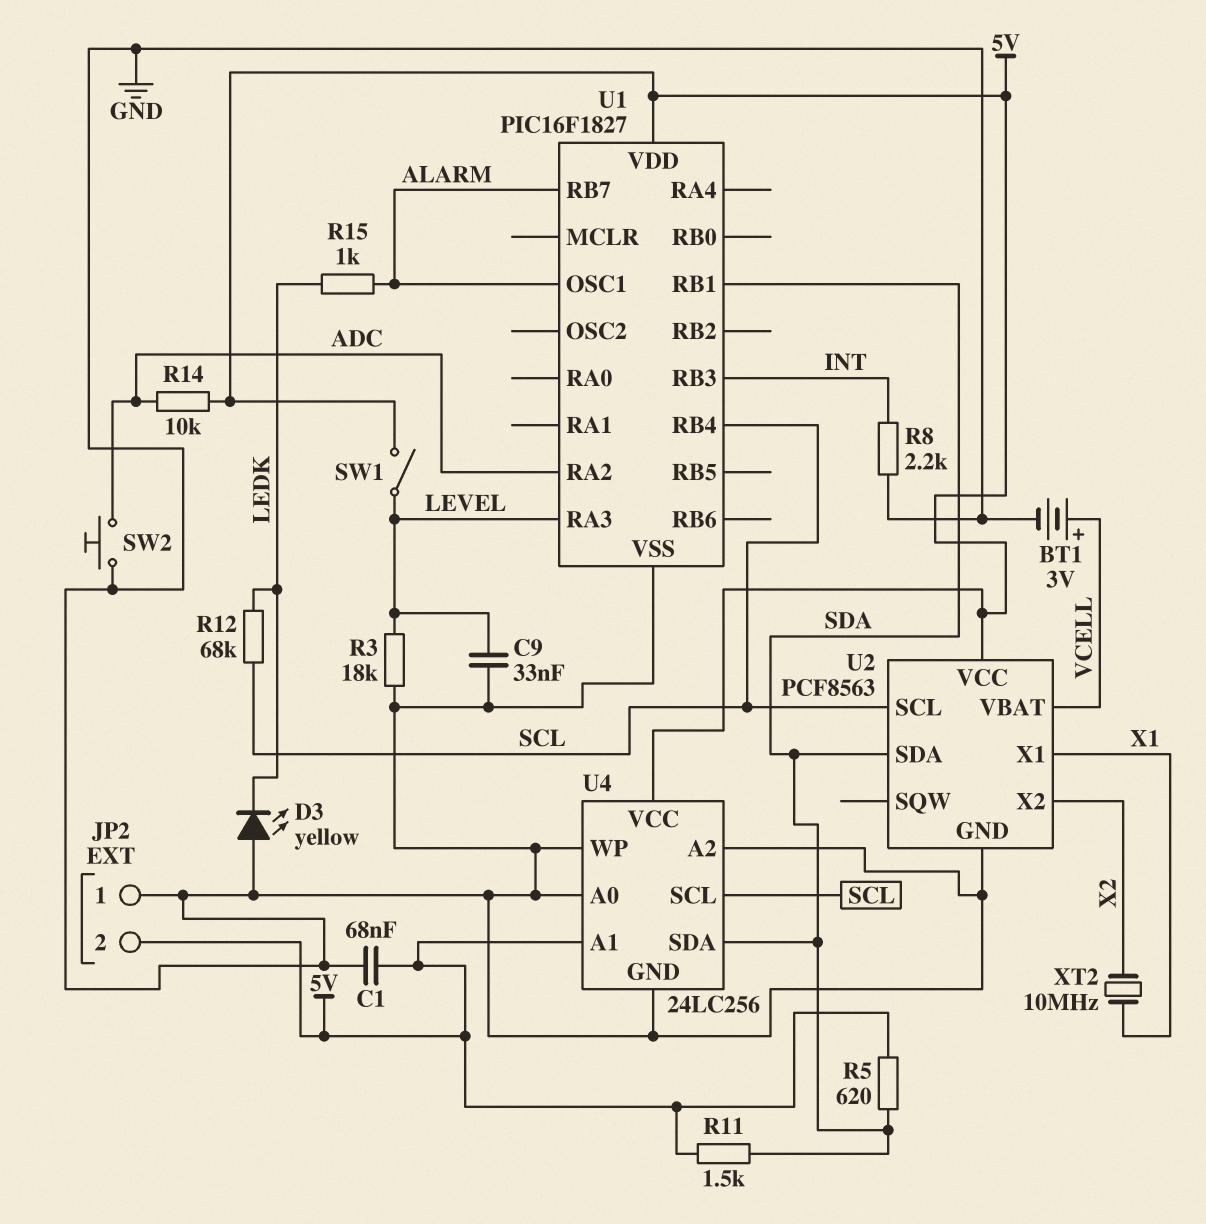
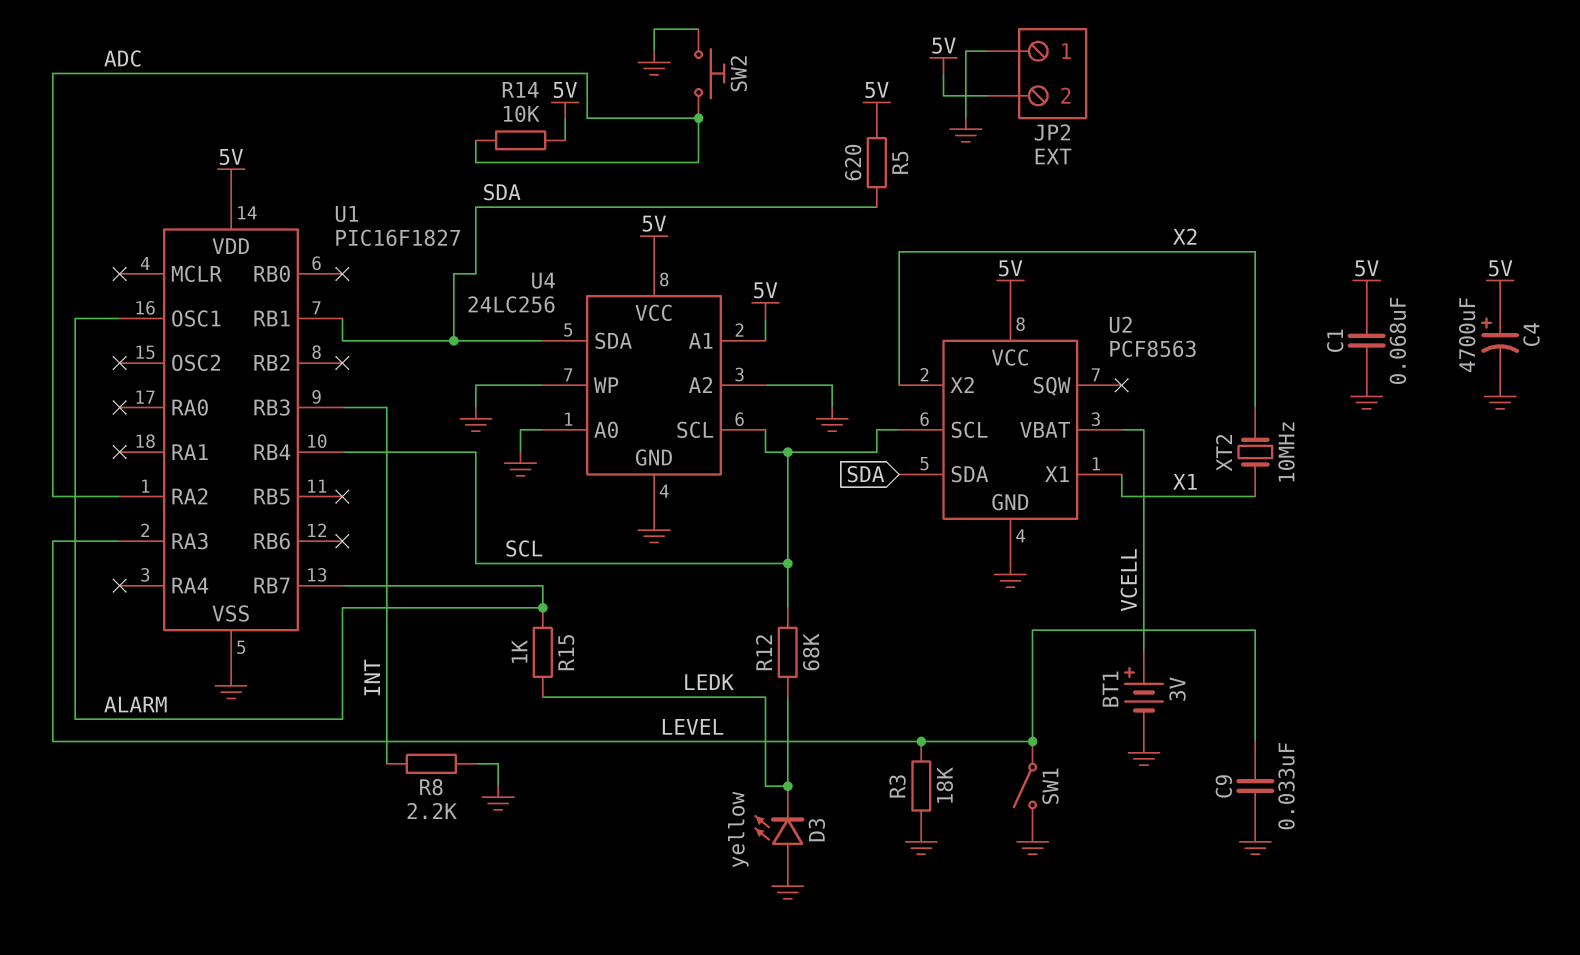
C4: none -> 4700uF (plus 5V, minus GND)
R11: 1.5k (5V, SDA) -> none
SW1: switch (5V, LEVEL) -> switch (GND, LEVEL)

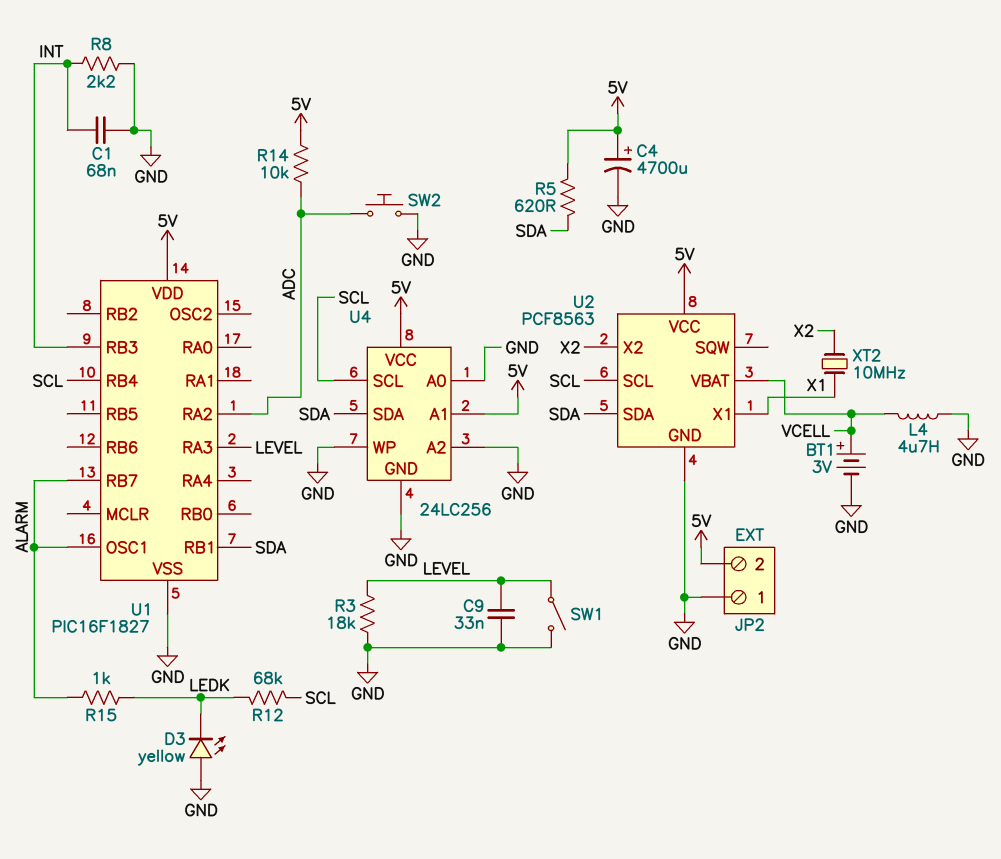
C1: 68nF (5V, GND) -> 68nF (GND, INT)
L4: none -> 4.7uH (GND, VCELL)

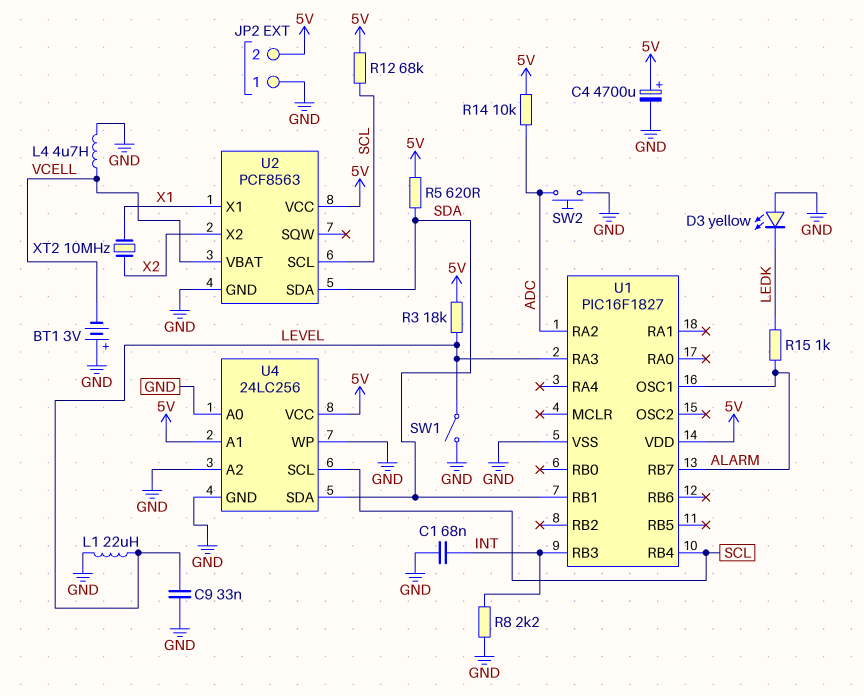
BT1: 3V (plus VCELL, minus GND) -> 3V (plus GND, minus VCELL)
L1: none -> 22uH (GND, LEVEL)
R3: 18k (GND, LEVEL) -> 18k (5V, LEVEL)
R12: 68k (LEDK, SCL) -> 68k (5V, SCL)

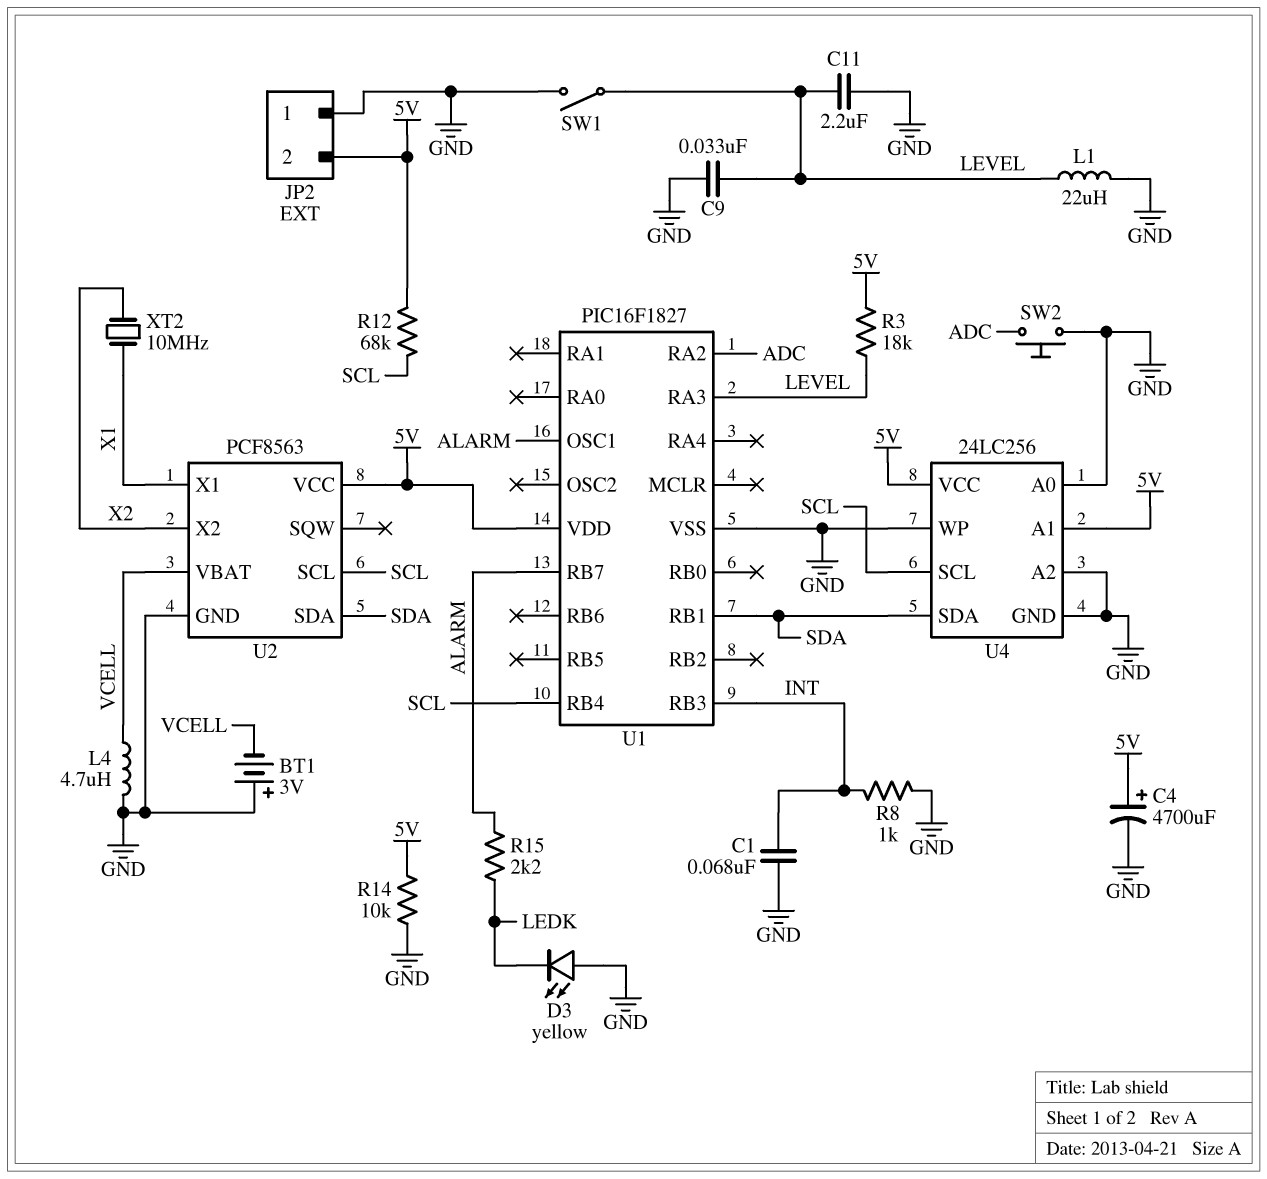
C11: none -> 2.2uF (GND, LEVEL)
R5: 620 (5V, SDA) -> none
R8: 2.2k (GND, INT) -> 1k (GND, INT)
R14: 10k (5V, ADC) -> 10k (5V, GND)
R15: 1k (ALARM, LEDK) -> 2.2k (ALARM, LEDK)

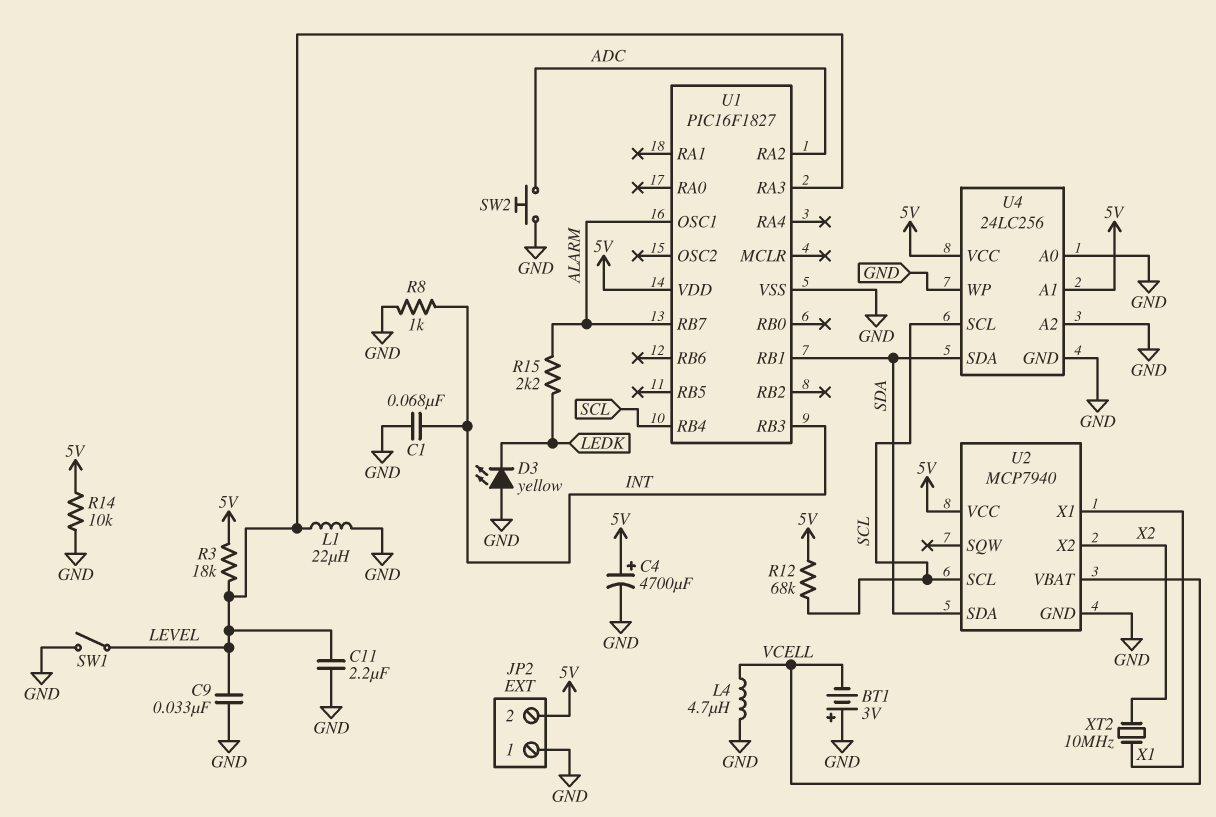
U2: PCF8563 -> MCP7940

